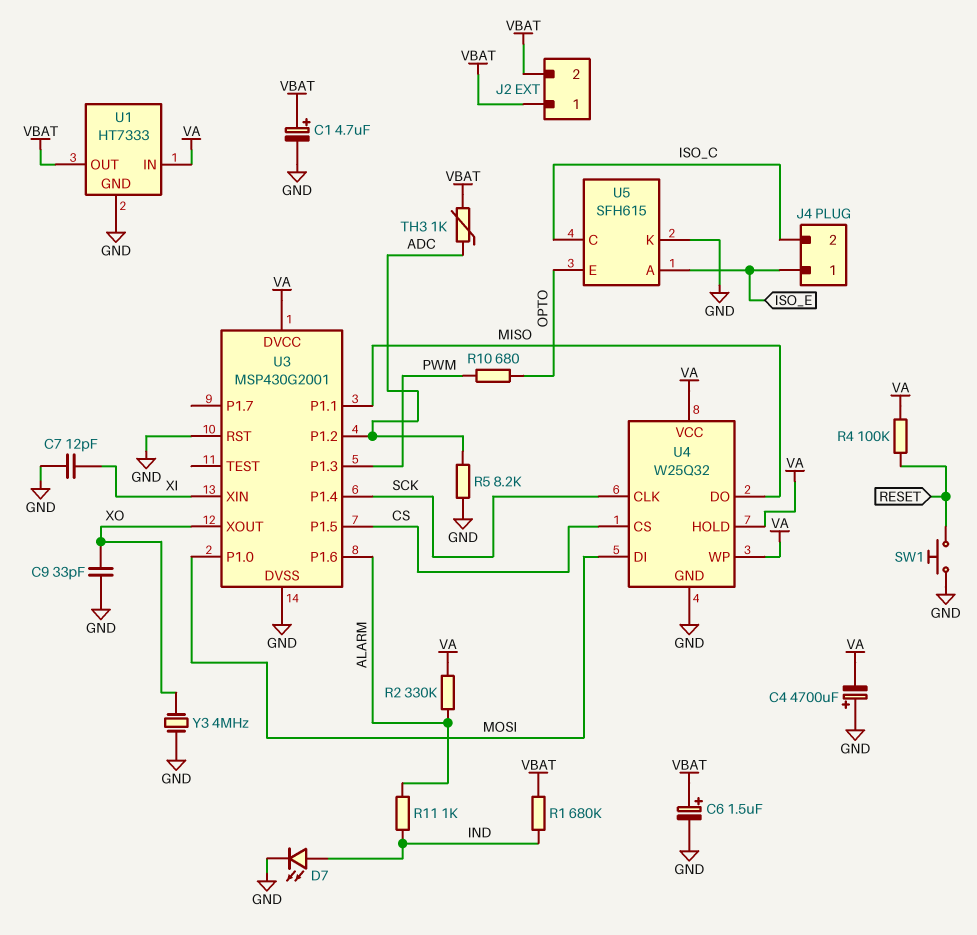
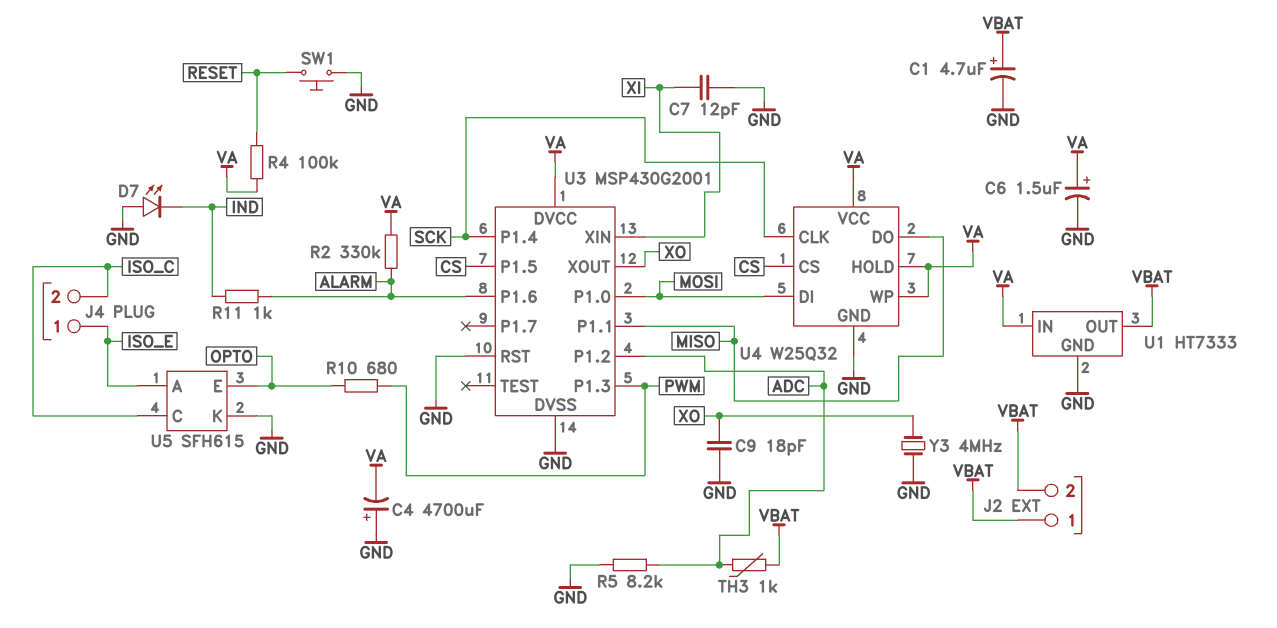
C6: 1.5uF (plus VBAT, minus GND) -> 1.5uF (plus VA, minus GND)
C9: 33pF (GND, XO) -> 18pF (GND, XO)
D7: LED (A IND, K GND) -> LED (A GND, K IND)
R1: 680k (IND, VBAT) -> none

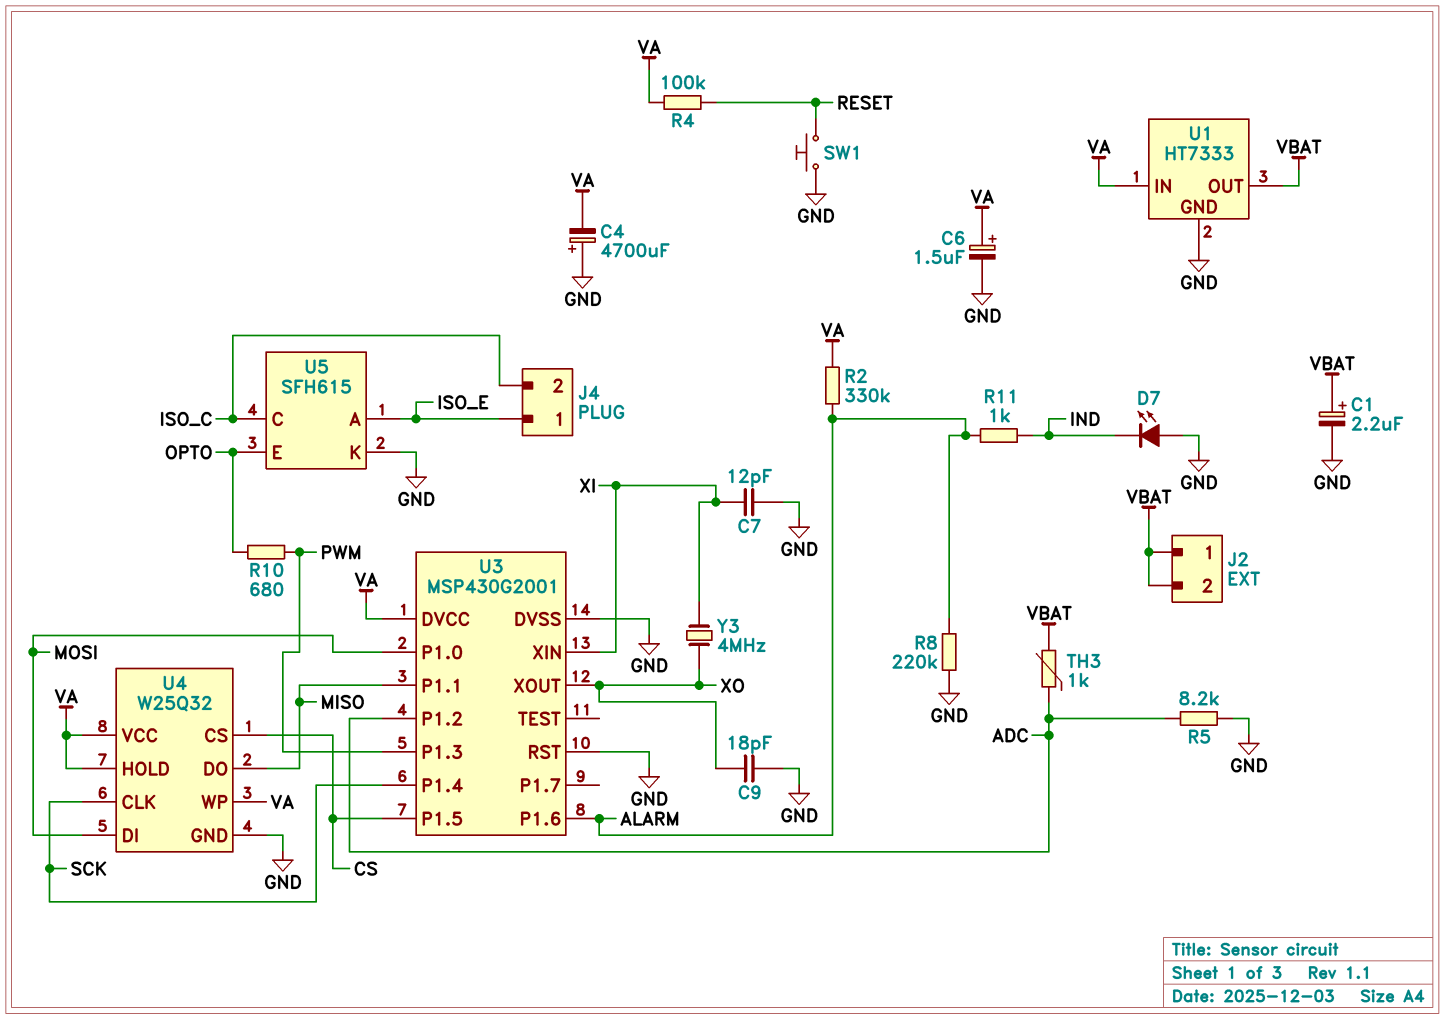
C1: 4.7uF (plus VBAT, minus GND) -> 2.2uF (plus VBAT, minus GND)
R8: none -> 220k (ALARM, GND)
Y3: 4MHz (GND, XO) -> 4MHz (XI, XO)

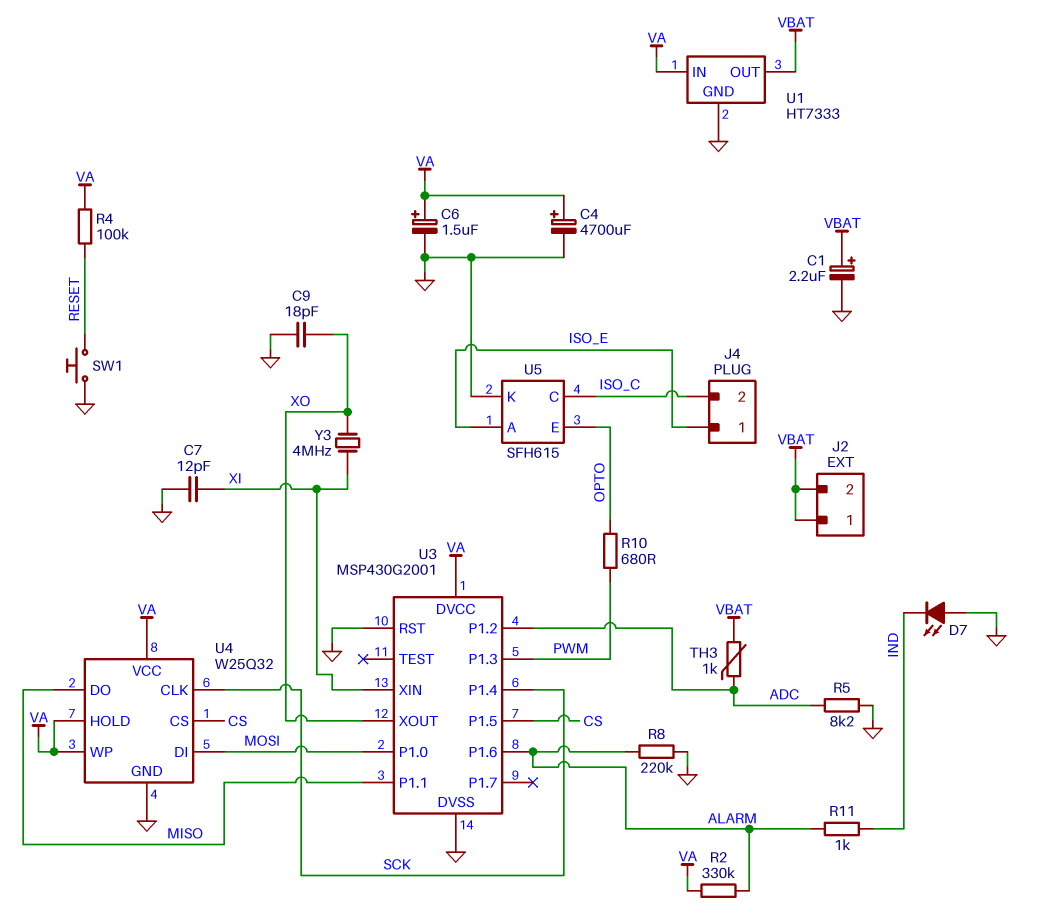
C4: 4700uF (plus GND, minus VA) -> 4700uF (plus VA, minus GND)

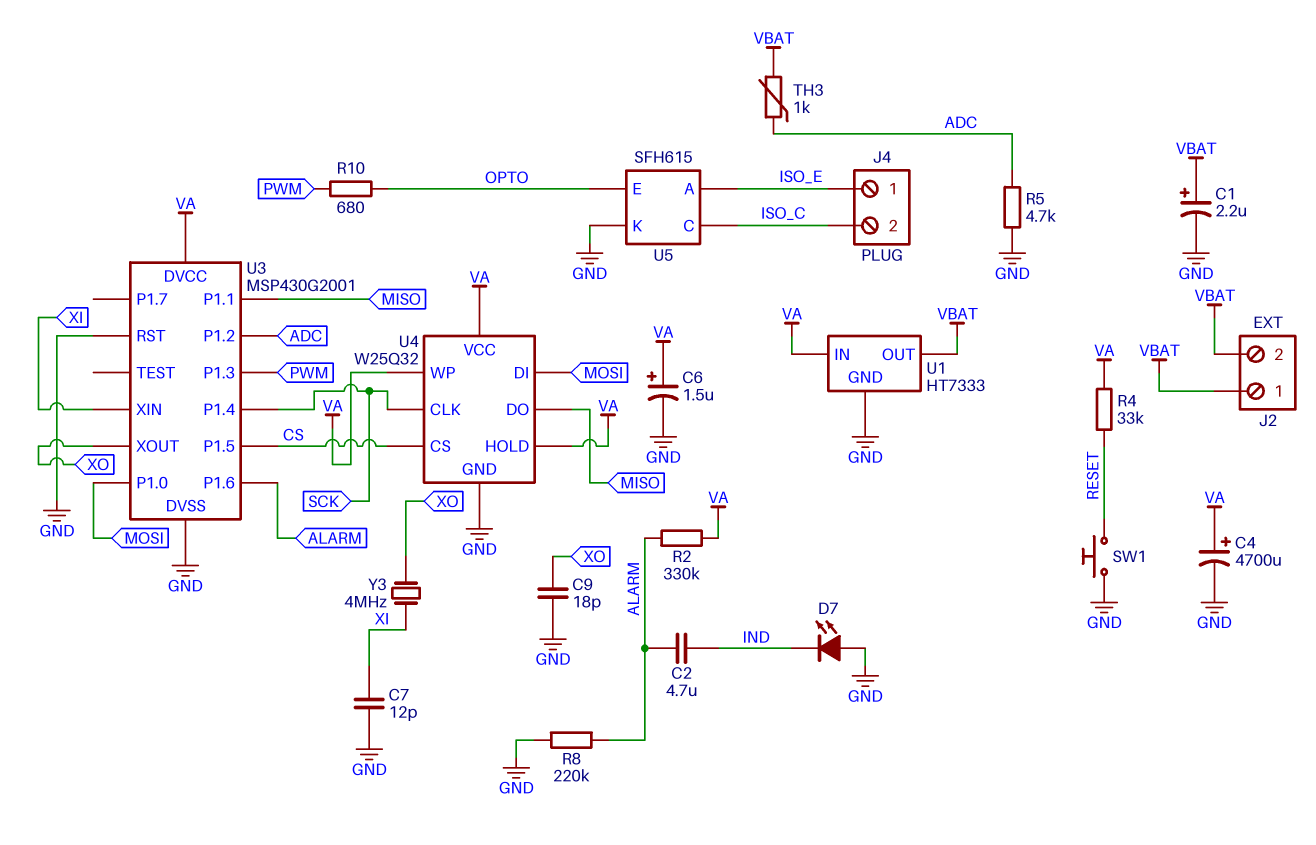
C2: none -> 4.7uF (ALARM, IND)
R4: 100k (RESET, VA) -> 33k (RESET, VA)
R5: 8.2k (ADC, GND) -> 4.7k (ADC, GND)
R11: 1k (ALARM, IND) -> none

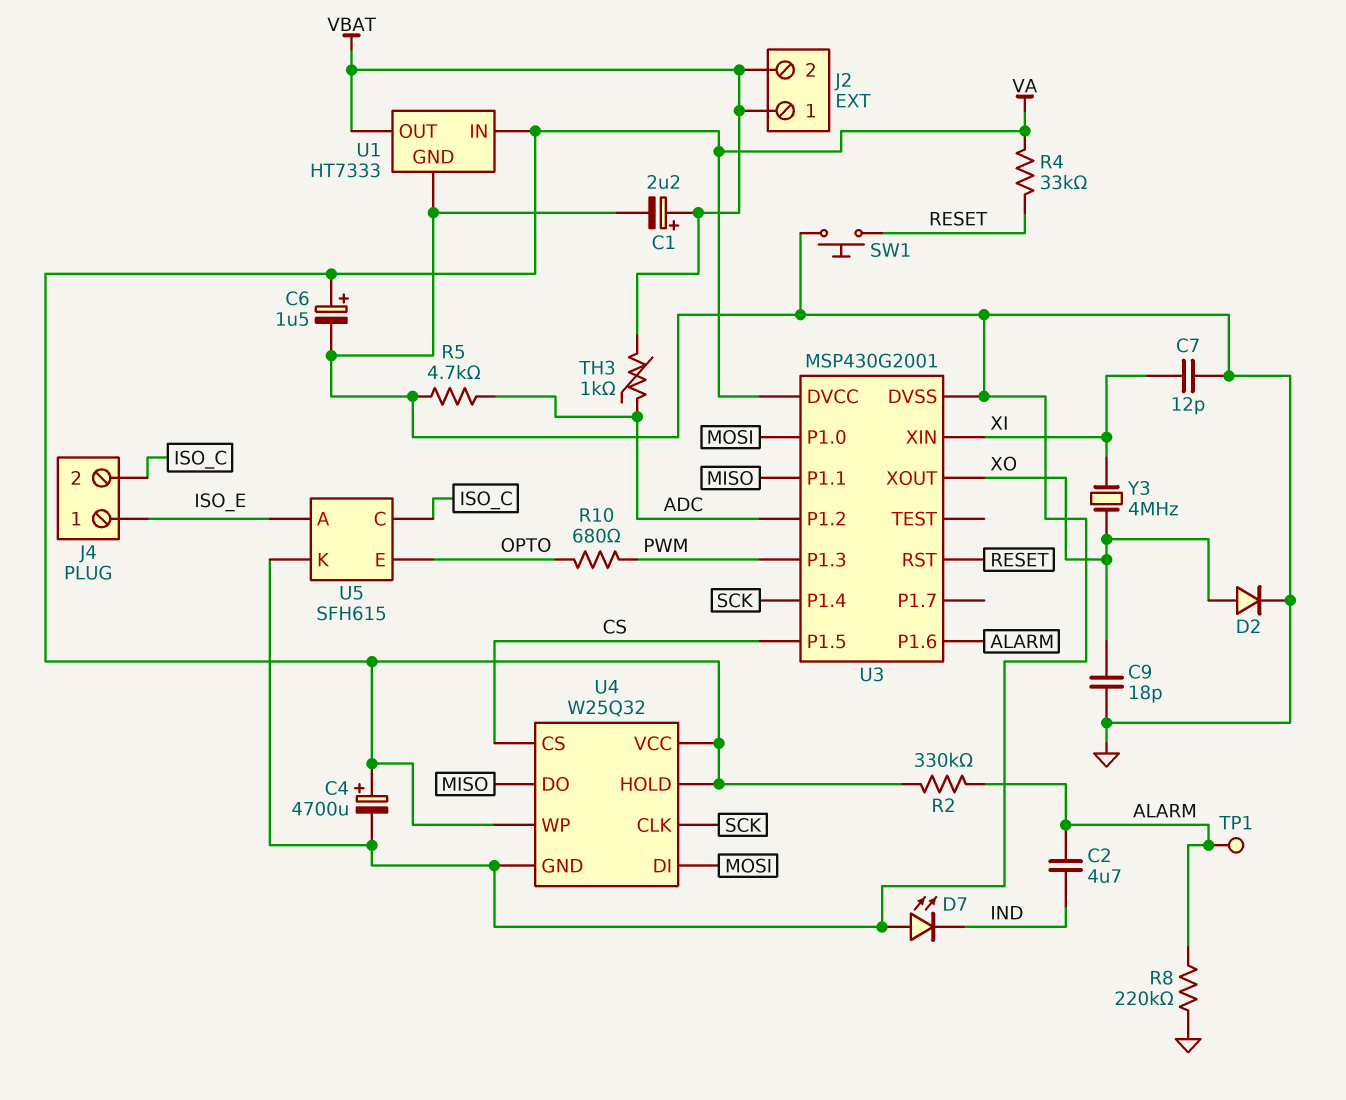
D2: none -> diode (A XO, K GND)
TP1: none -> test point (ALARM)
U3 pin RST: GND -> RESET

